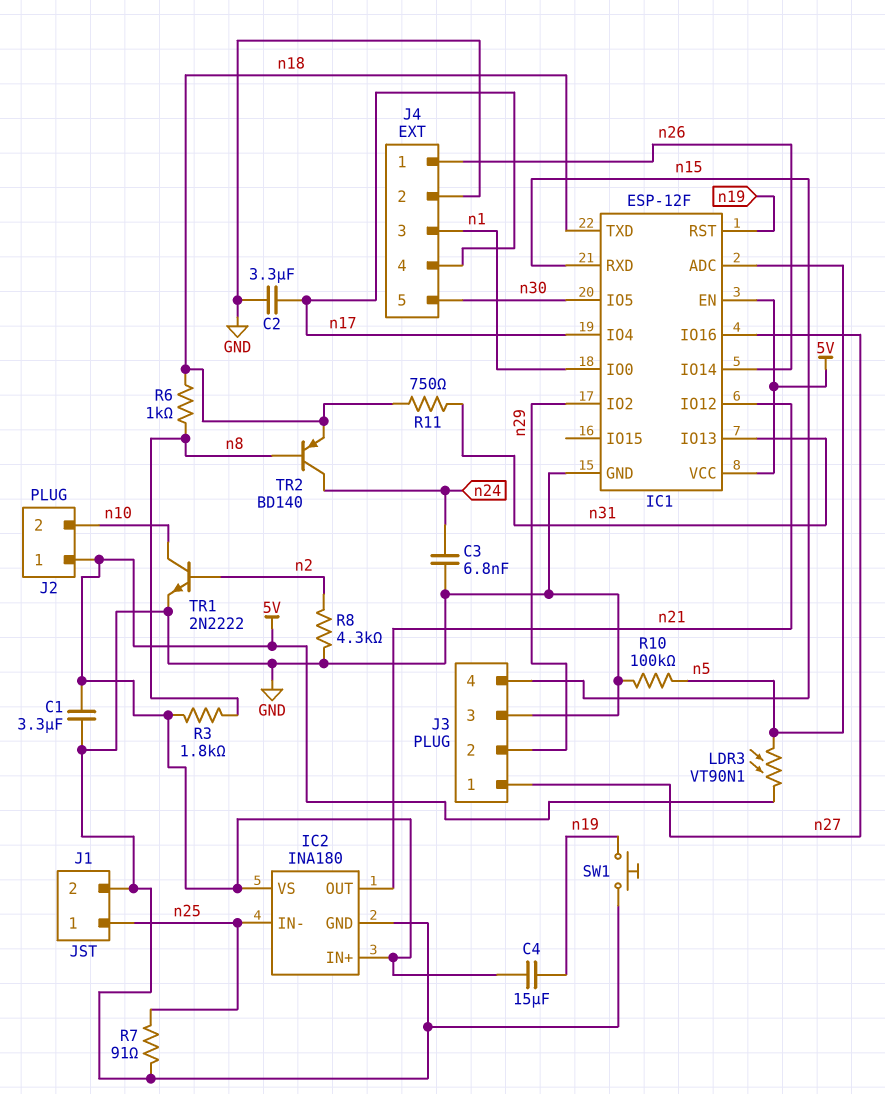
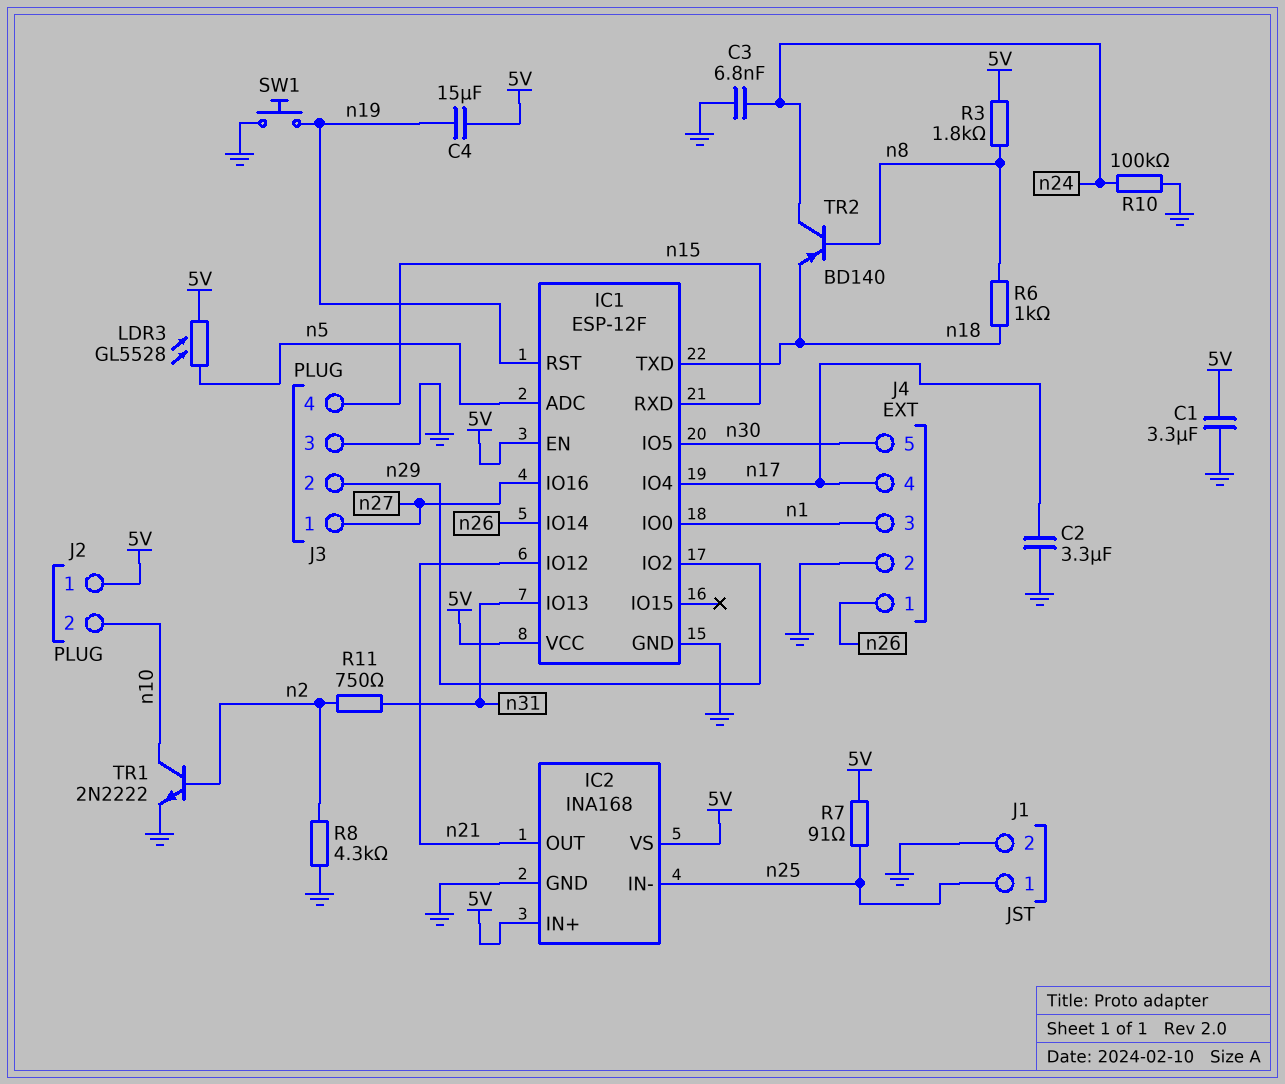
IC2: INA180 -> INA168
LDR3: VT90N1 (5V, n5) -> GL5528 (5V, n5)
R7: 91 (GND, n25) -> 91 (5V, n25)
R10: 100k (GND, n5) -> 100k (GND, n24)
R11: 750 (n18, n31) -> 750 (n2, n31)

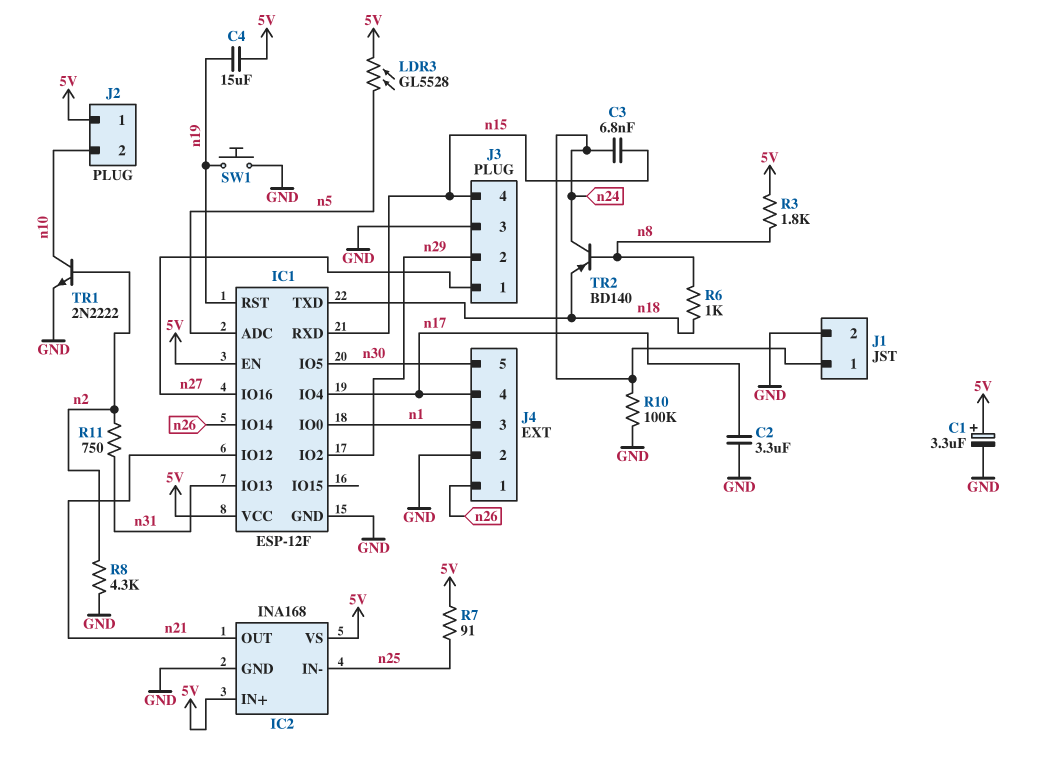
C1: 3.3uF (5V, GND) -> 3.3uF (plus 5V, minus GND)
C3: 6.8nF (GND, n24) -> 6.8nF (n15, n24)
J1 pin 1: n25 -> n24

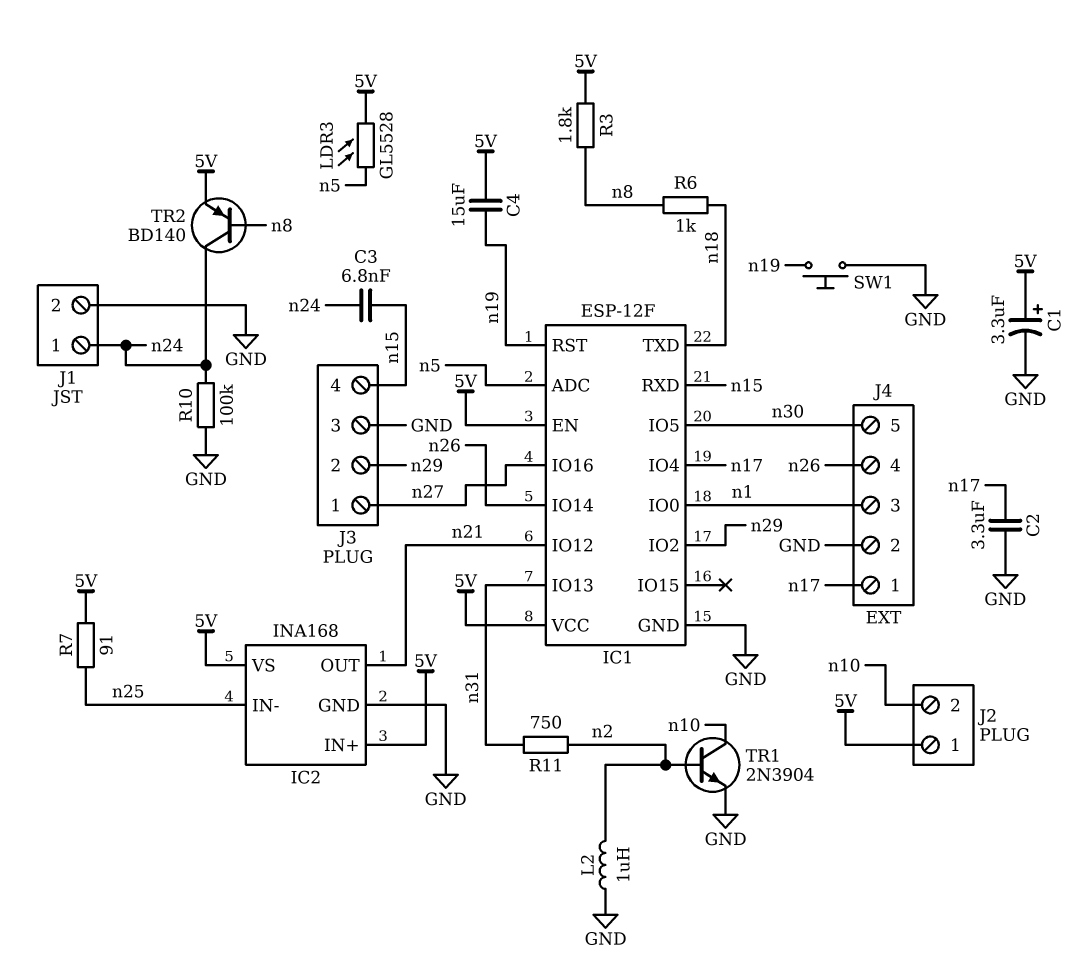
J4 pin 1: n26 -> n17
J4 pin 4: n17 -> n26
L2: none -> 1uH (GND, n2)
R8: 4.3k (GND, n2) -> none
TR1: NPN 2N2222 (B n2, C n10, E GND) -> NPN 2N3904 (B n2, C n10, E GND)
TR2: PNP BD140 (B n8, C n24, E n18) -> PNP BD140 (B n8, C n24, E 5V)

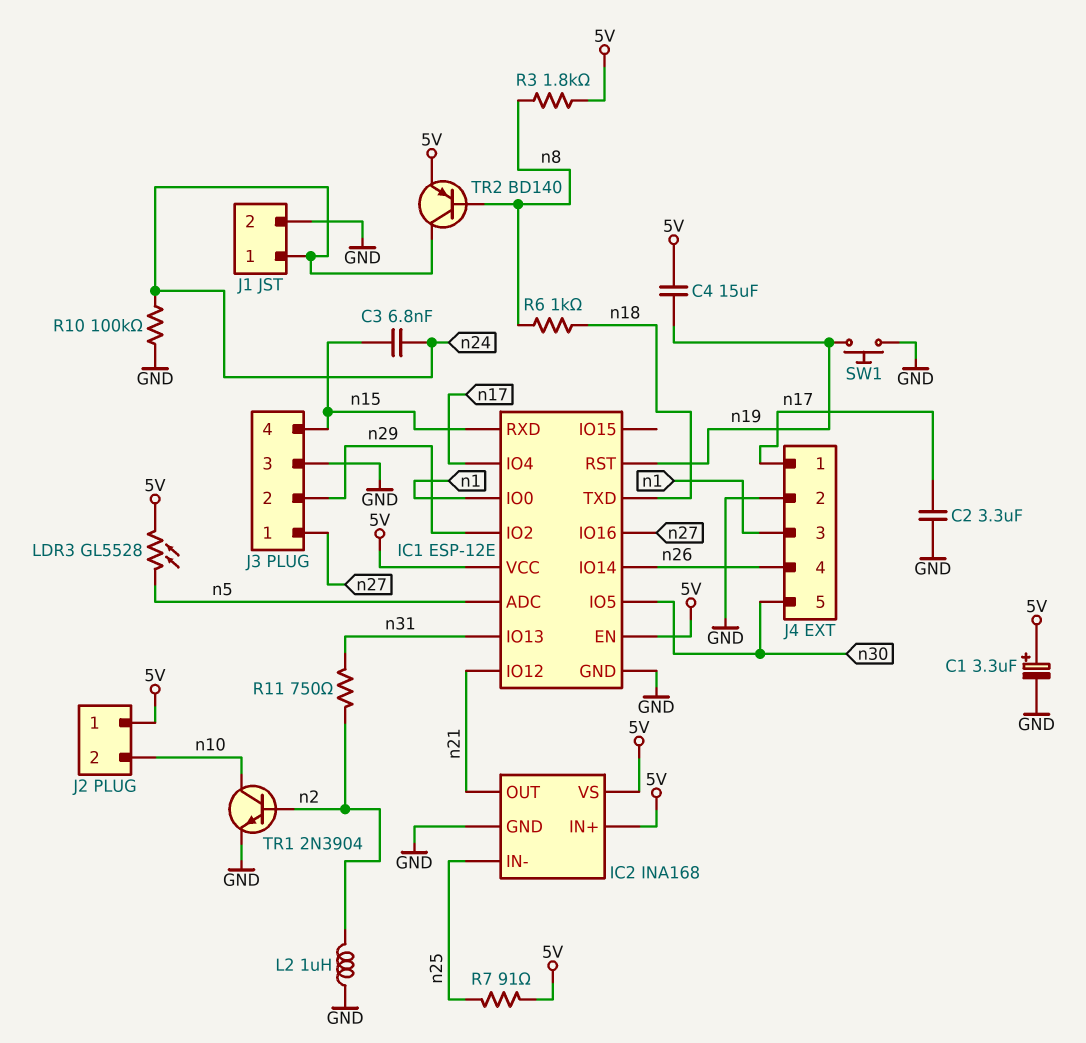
IC1: ESP-12F -> ESP-12E

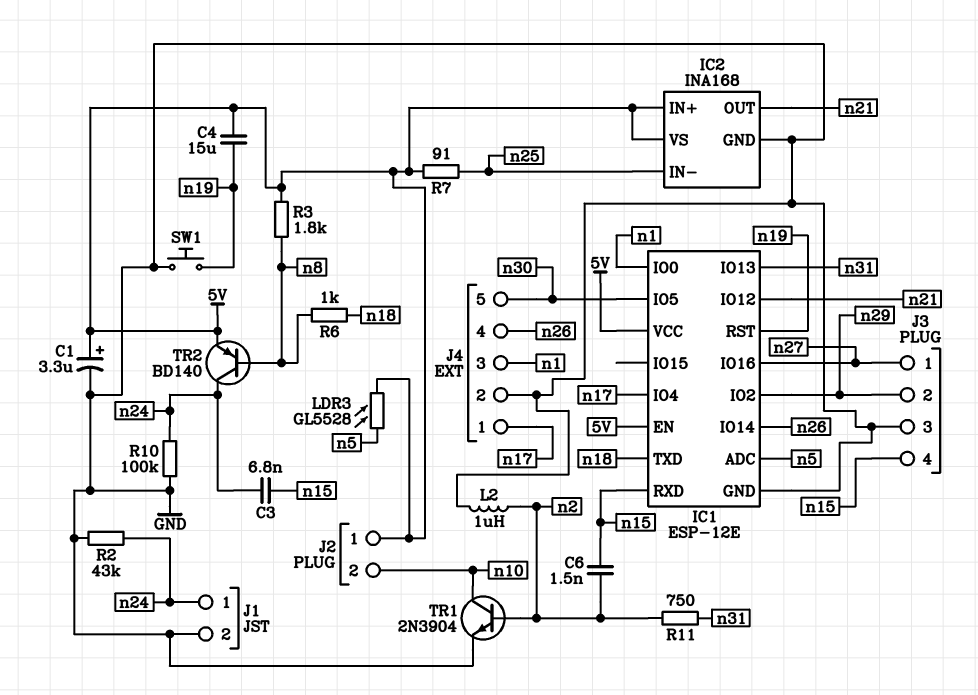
C2: 3.3uF (GND, n17) -> none
C6: none -> 1.5nF (n2, n15)
R2: none -> 43k (GND, n24)

